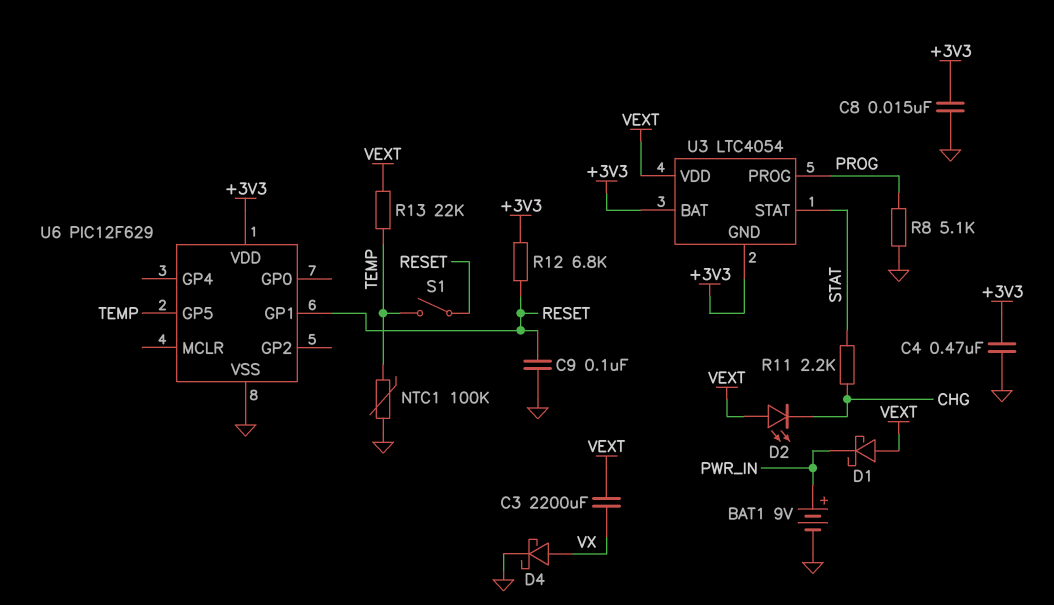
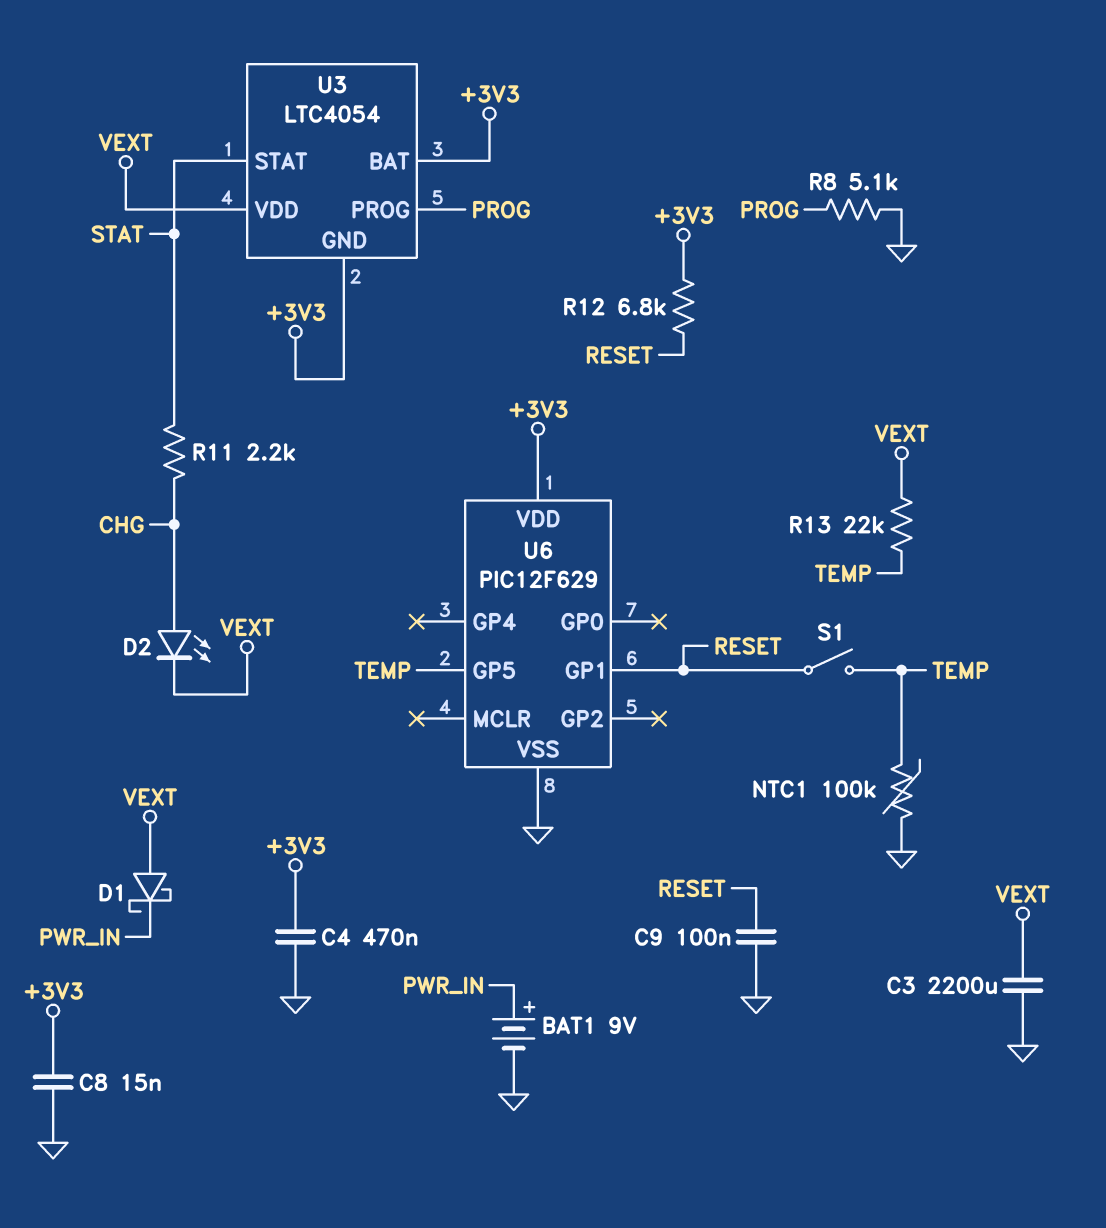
C3: 2200uF (VEXT, VX) -> 2200uF (GND, VEXT)
D2: LED (A VEXT, K CHG) -> LED (A CHG, K VEXT)
D4: schottky (A VX, K GND) -> none

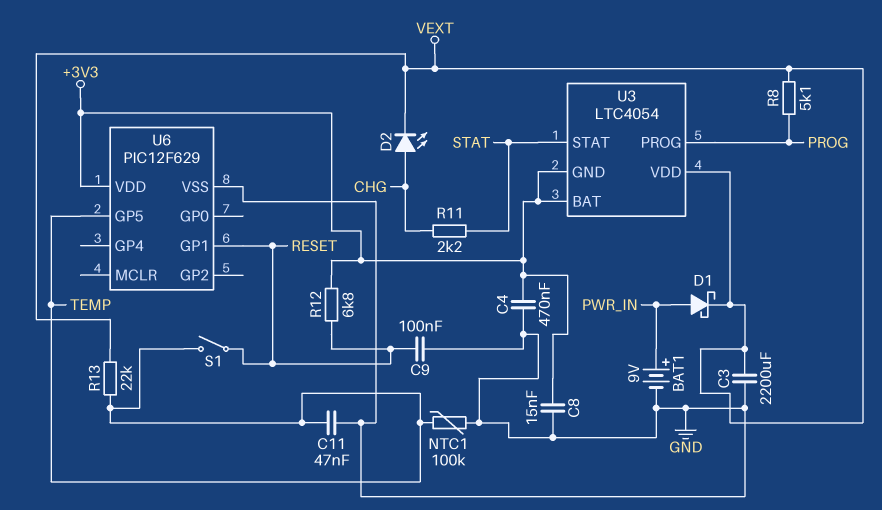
C11: none -> 47nF (GND, TEMP)
D1: schottky (A VEXT, K PWR_IN) -> schottky (A PWR_IN, K VEXT)
R8: 5.1k (GND, PROG) -> 5.1k (PROG, VEXT)

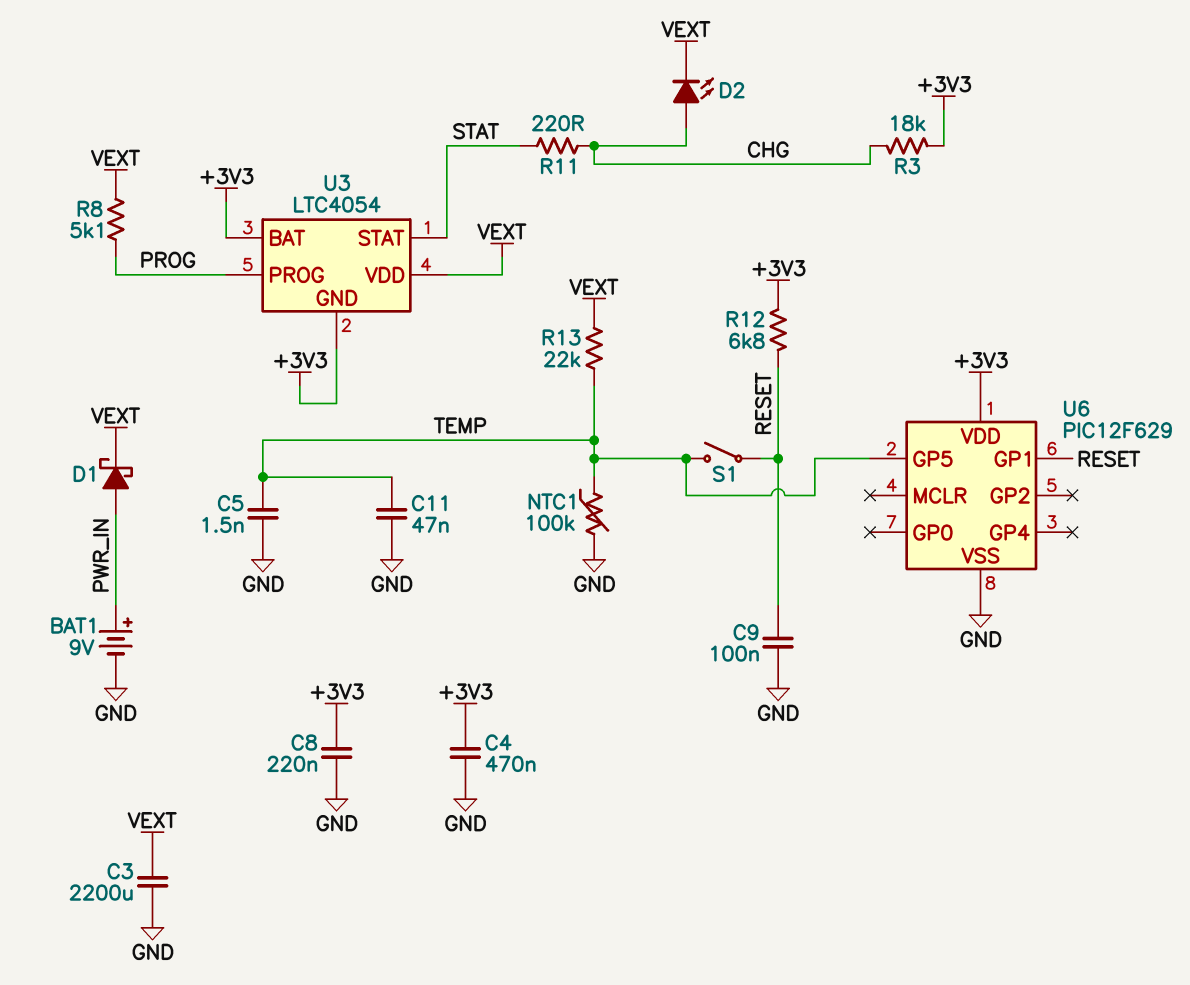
C5: none -> 1.5nF (GND, TEMP)
C8: 15nF (+3V3, GND) -> 220nF (+3V3, GND)
R3: none -> 18k (+3V3, CHG)
R11: 2.2k (CHG, STAT) -> 220 (CHG, STAT)

